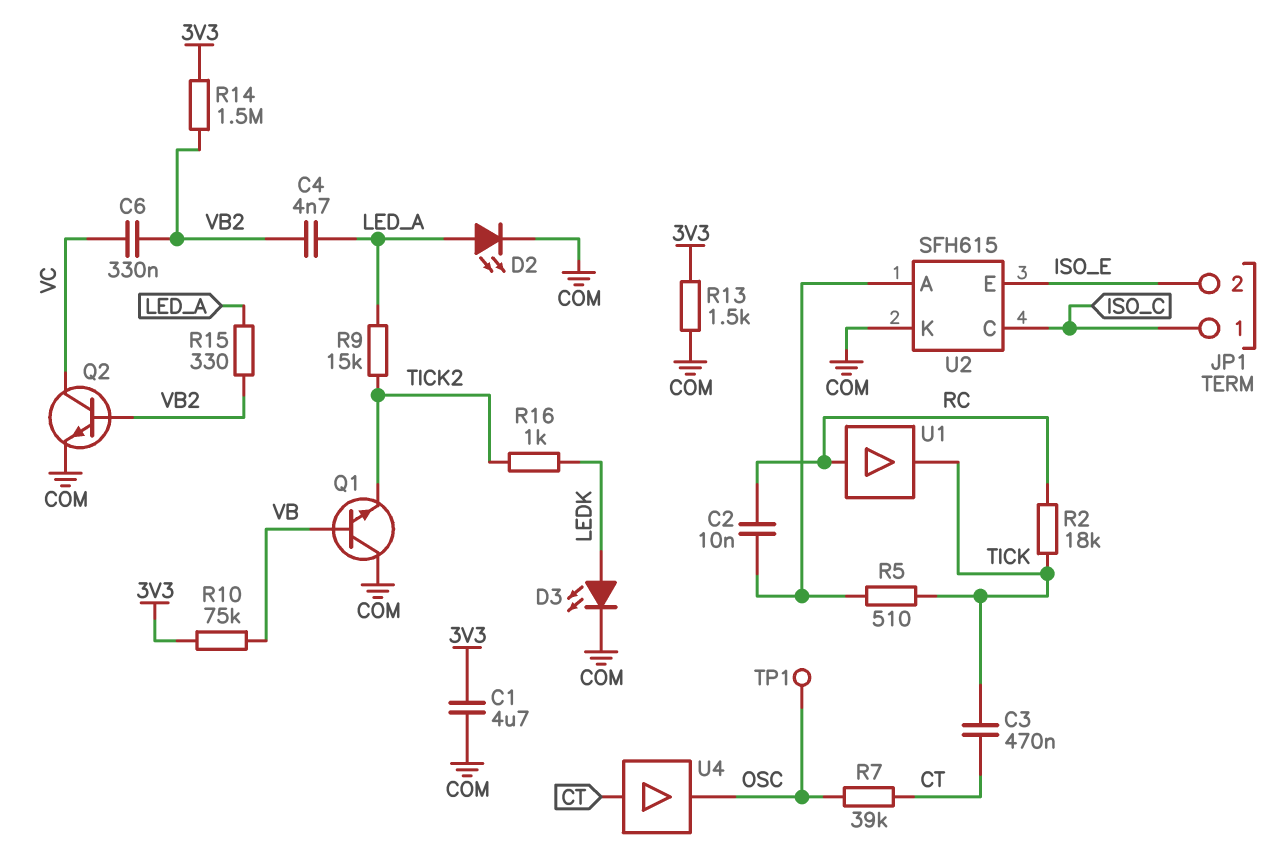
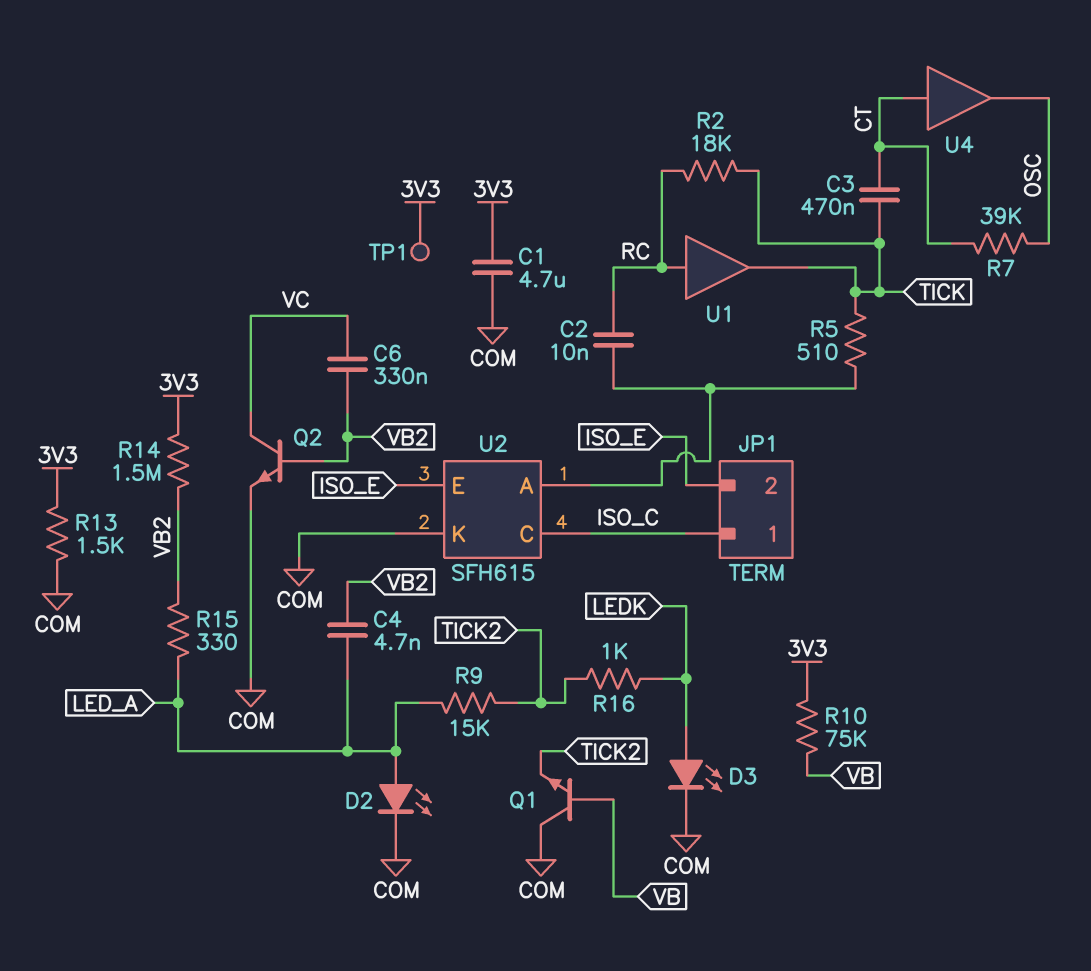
TP1: test point (OSC) -> test point (3V3)

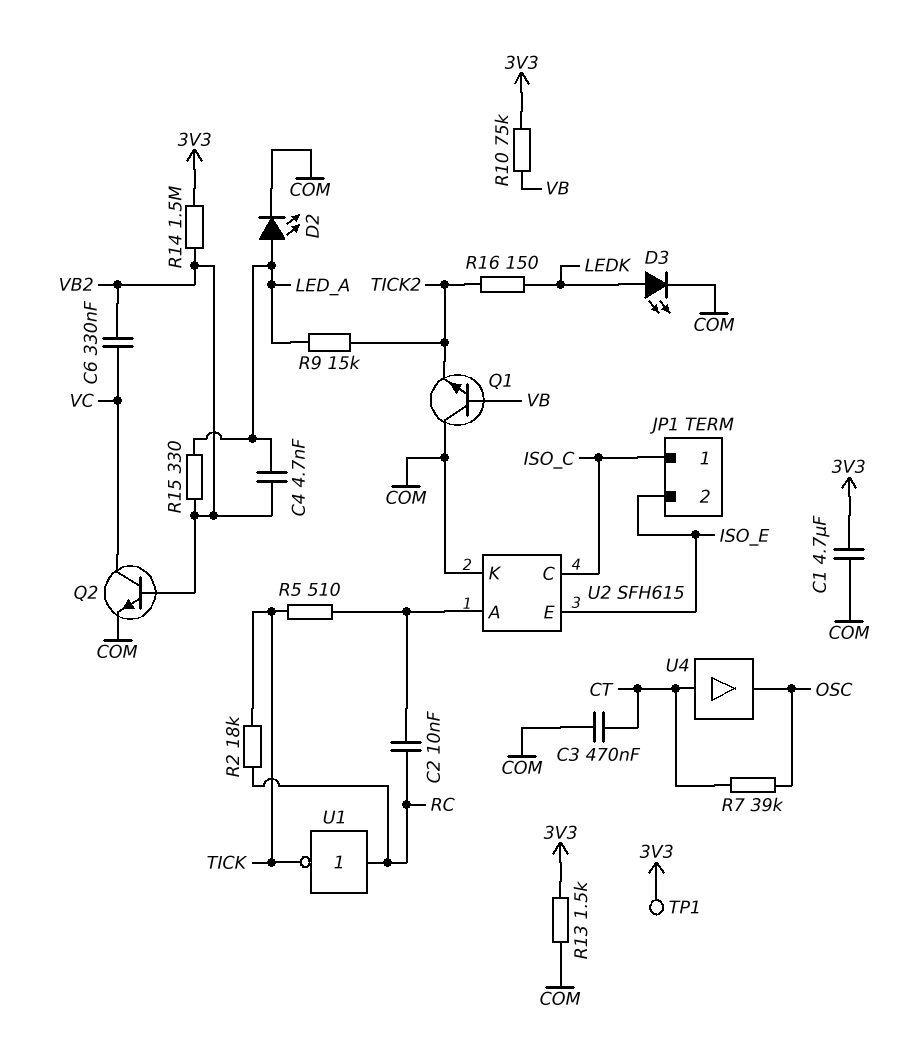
C3: 470nF (CT, TICK) -> 470nF (COM, CT)
R16: 1k (LEDK, TICK2) -> 150 (LEDK, TICK2)
U1: buffer (in RC, out TICK) -> NOT (in RC, out TICK)

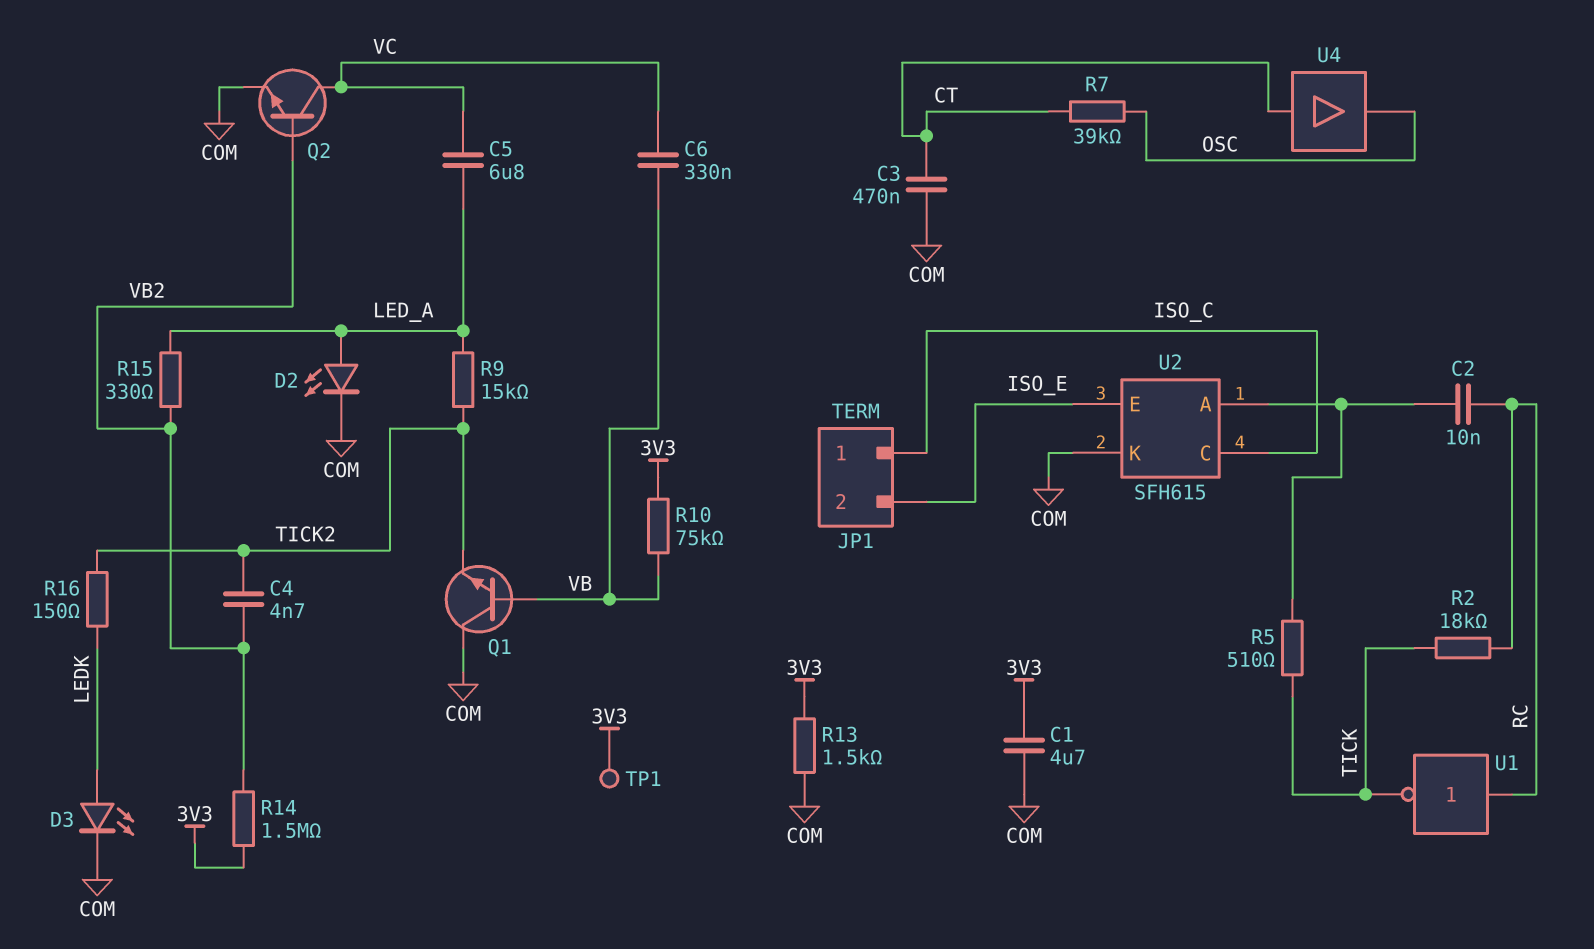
C4: 4.7nF (LED_A, VB2) -> 4.7nF (TICK2, VB2)
C5: none -> 6.8uF (LED_A, VC)
C6: 330nF (VB2, VC) -> 330nF (VB, VC)

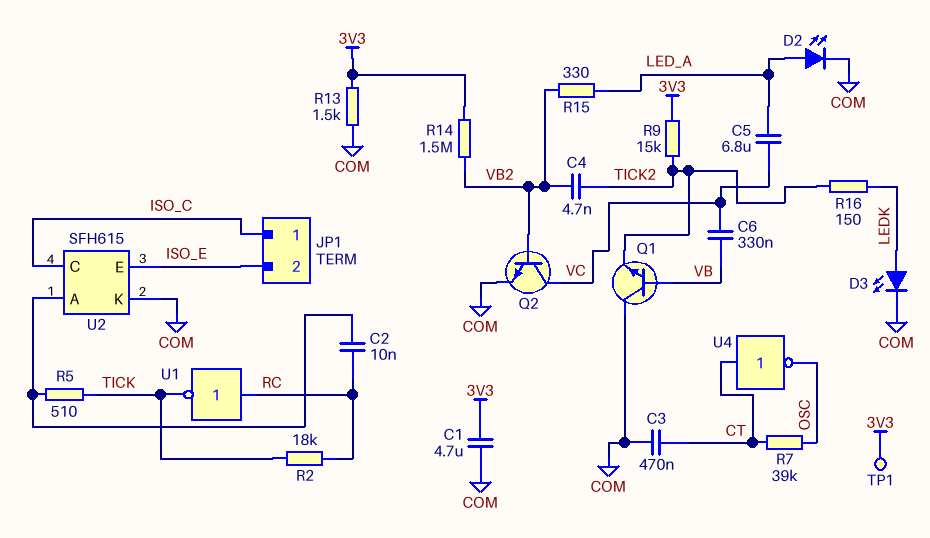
R9: 15k (LED_A, TICK2) -> 15k (3V3, TICK2)
R10: 75k (3V3, VB) -> none
U4: buffer (in CT, out OSC) -> NOT (in CT, out OSC)

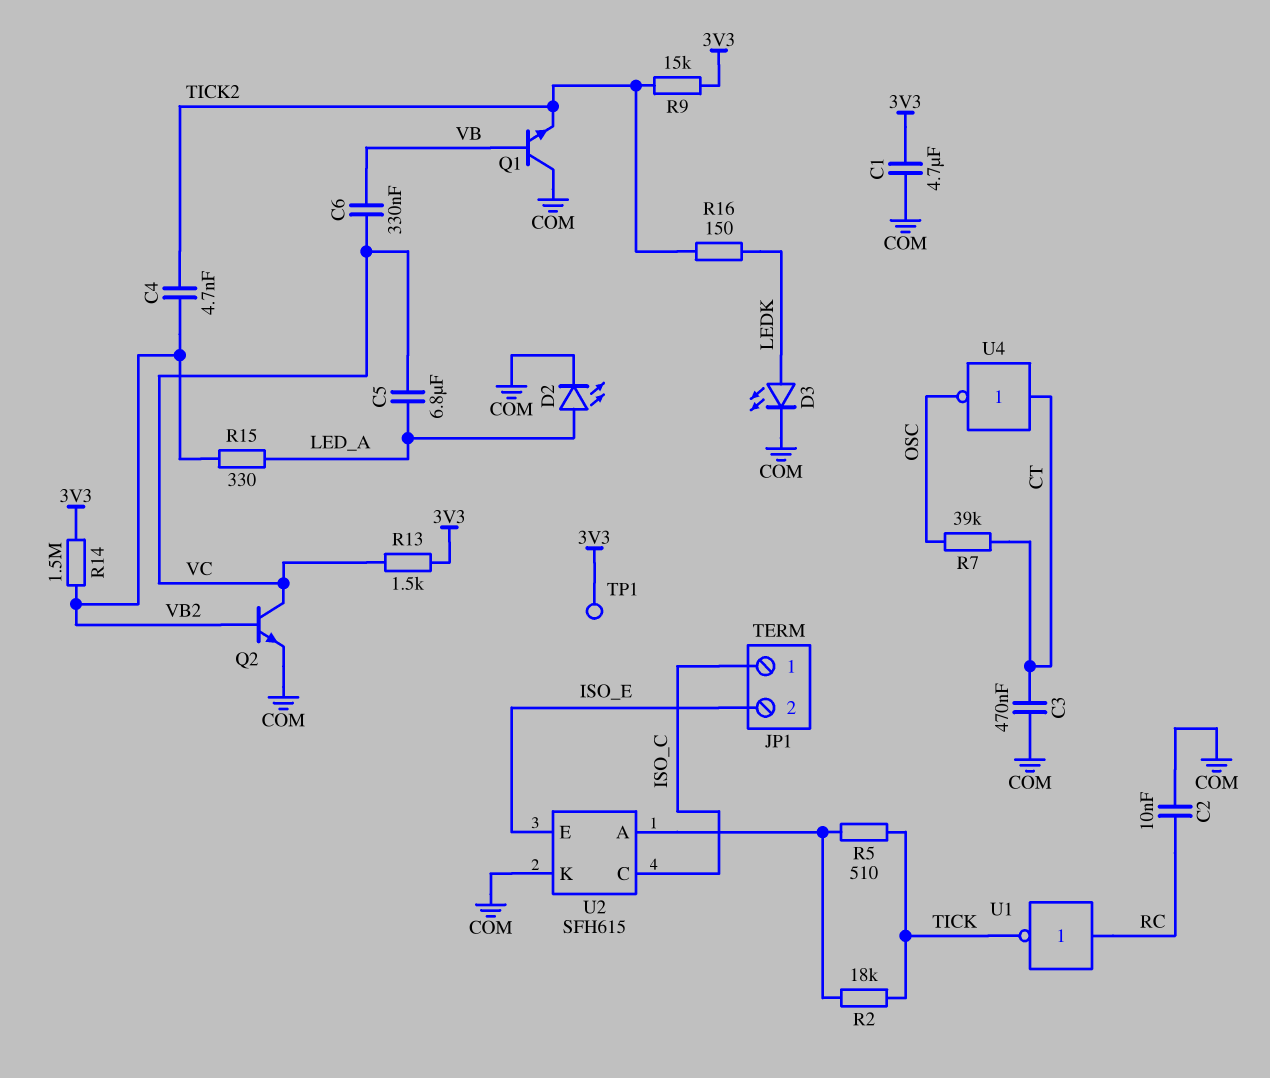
C2: 10nF (RC, U2/A) -> 10nF (COM, RC)
R2: 18k (RC, TICK) -> 18k (TICK, U2/A)
R13: 1.5k (3V3, COM) -> 1.5k (3V3, VC)

